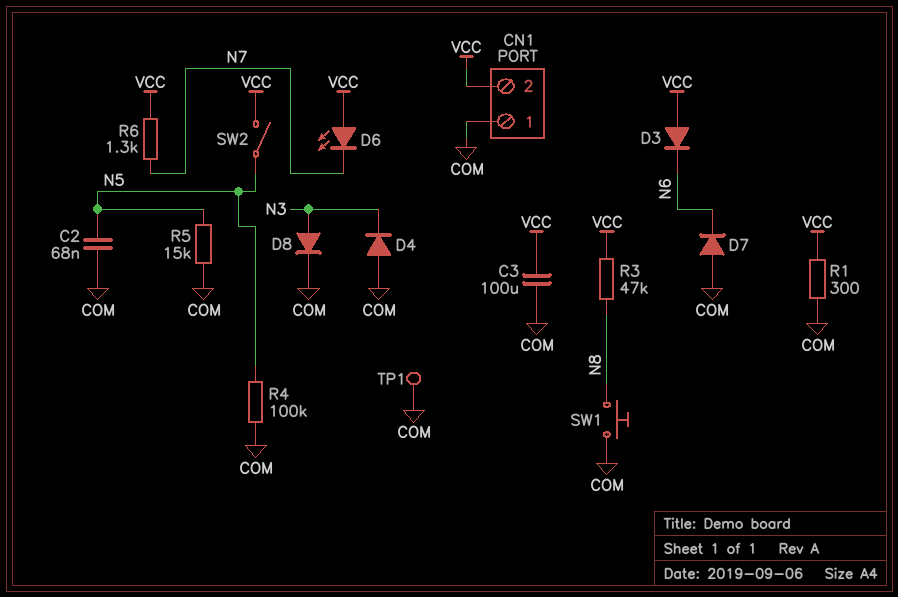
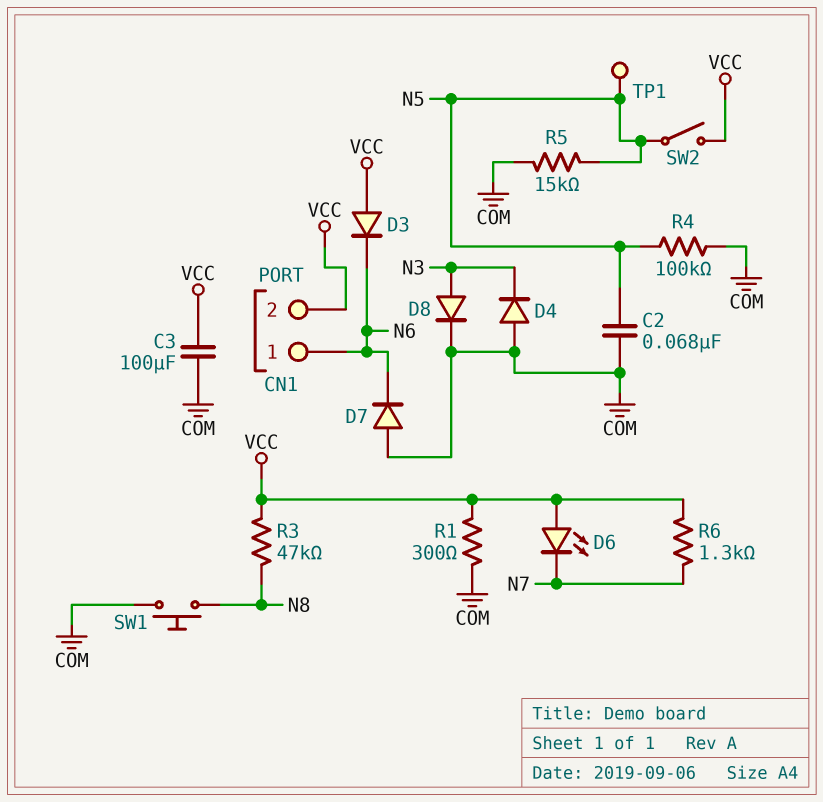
CN1 pin 1: COM -> N6
TP1: test point (COM) -> test point (N5)

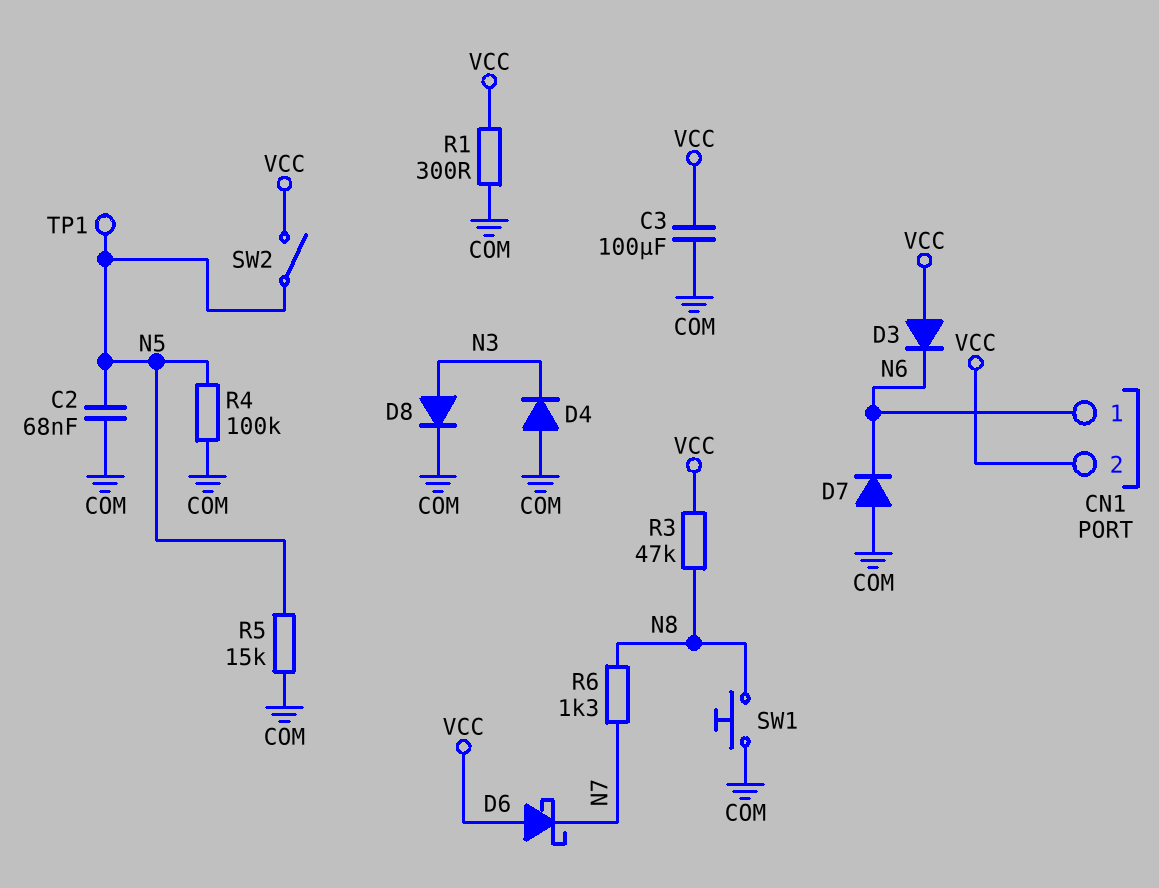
D6: LED (A VCC, K N7) -> schottky (A VCC, K N7)
R6: 1.3k (N7, VCC) -> 1.3k (N7, N8)

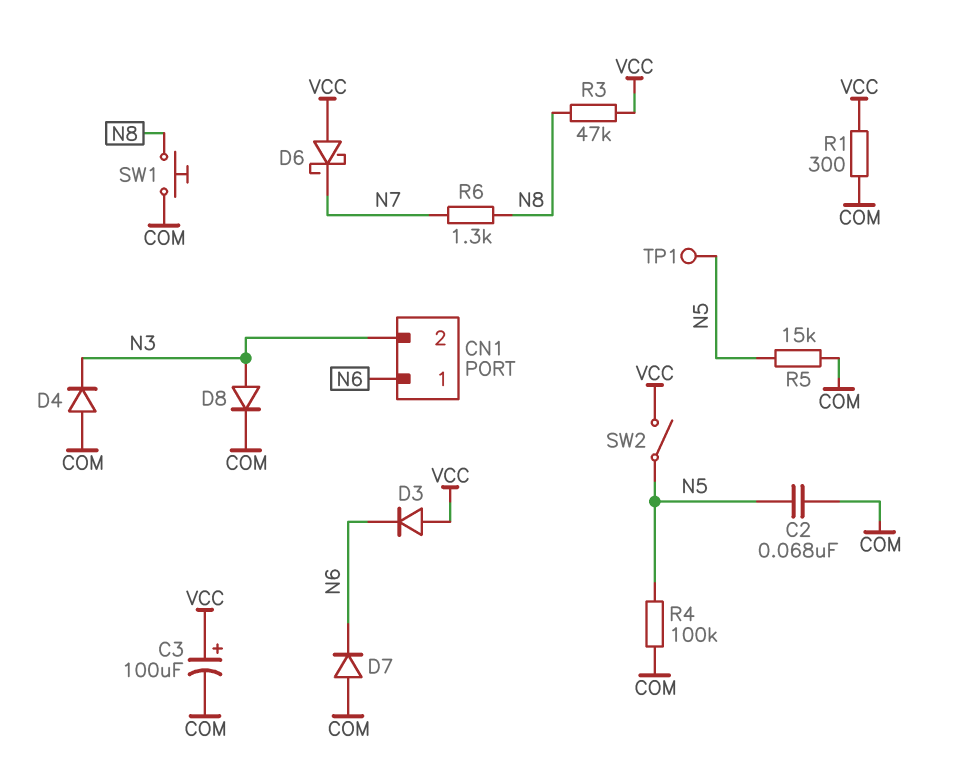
C3: 100uF (COM, VCC) -> 100uF (plus VCC, minus COM)
CN1 pin 2: VCC -> N3

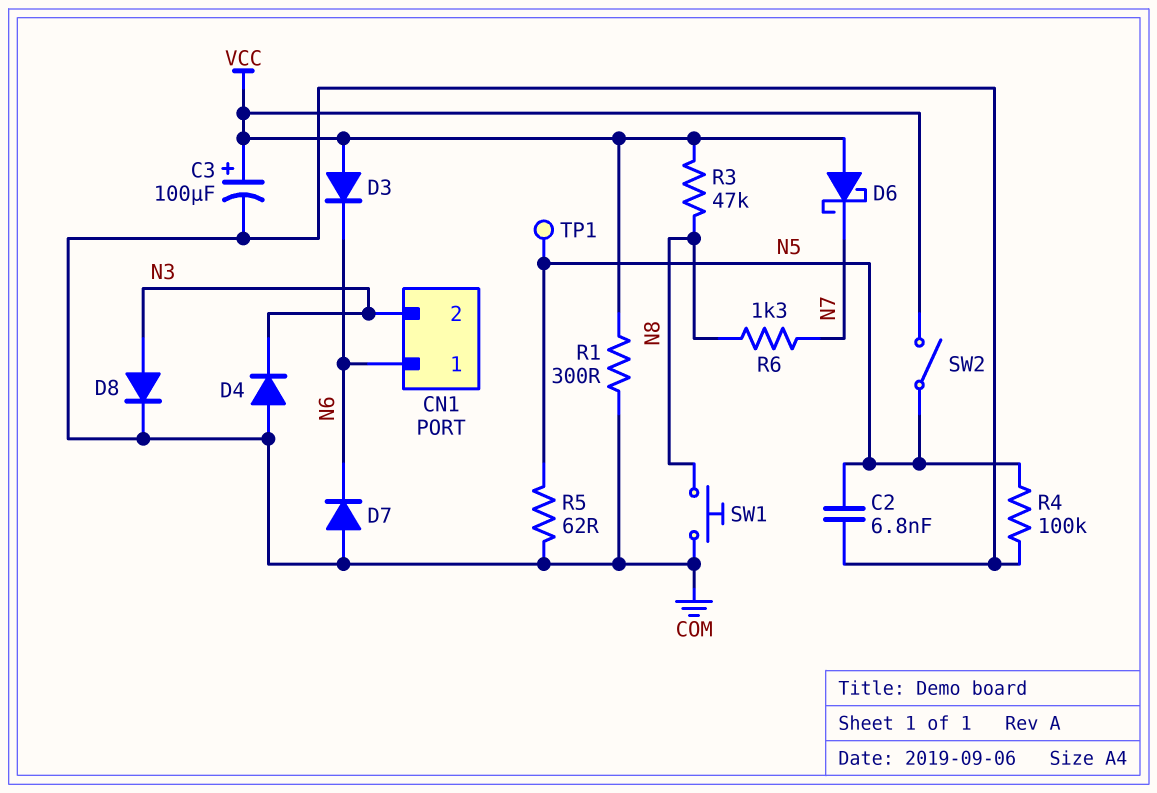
C2: 68nF (COM, N5) -> 6.8nF (COM, N5)
R5: 15k (COM, N5) -> 62 (COM, N5)

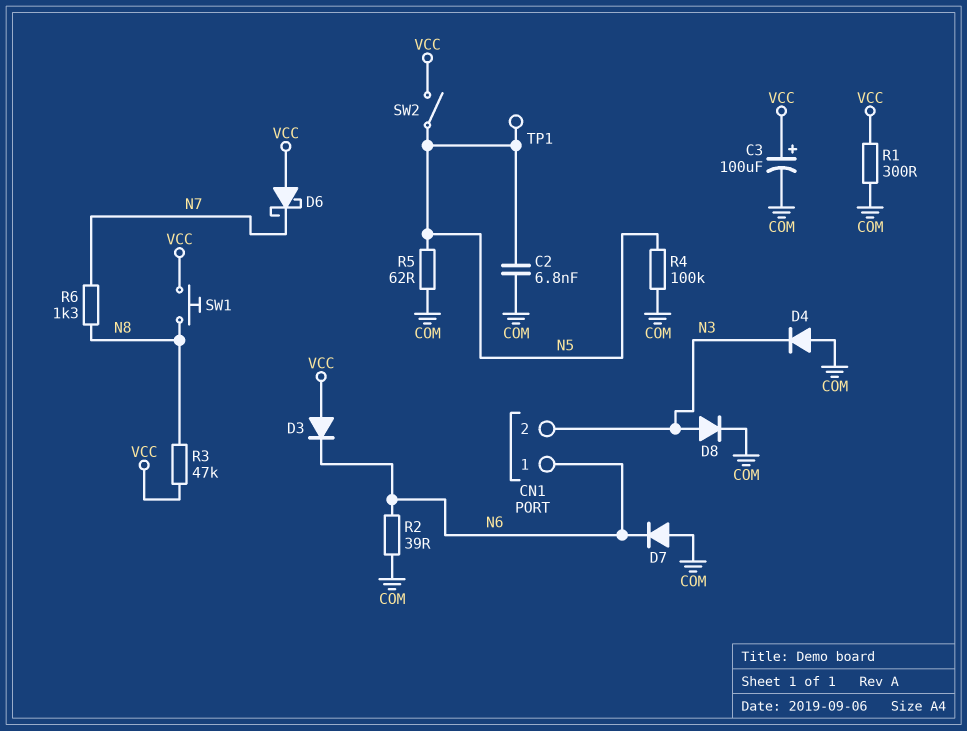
R2: none -> 39 (COM, N6)
SW1: button (COM, N8) -> button (N8, VCC)

